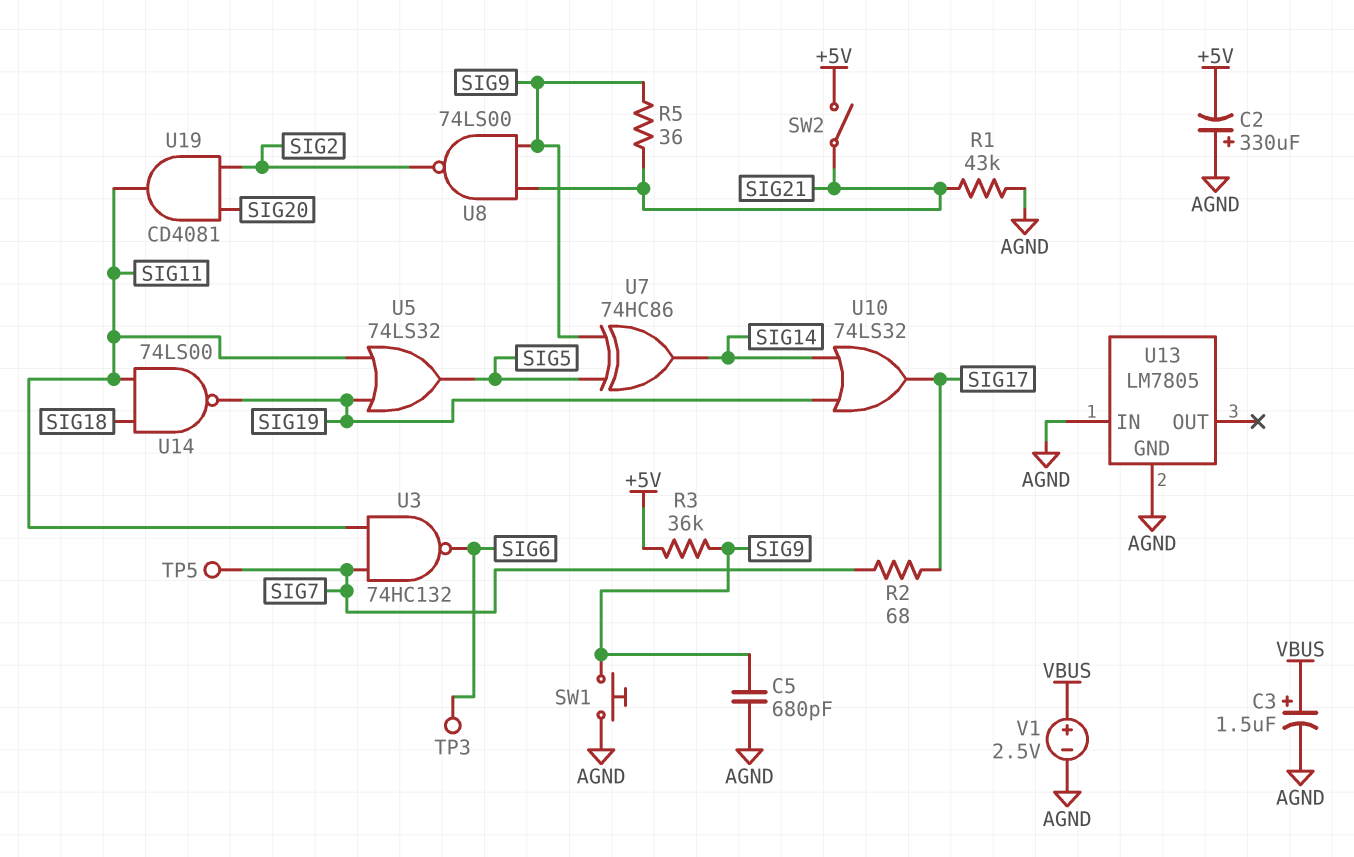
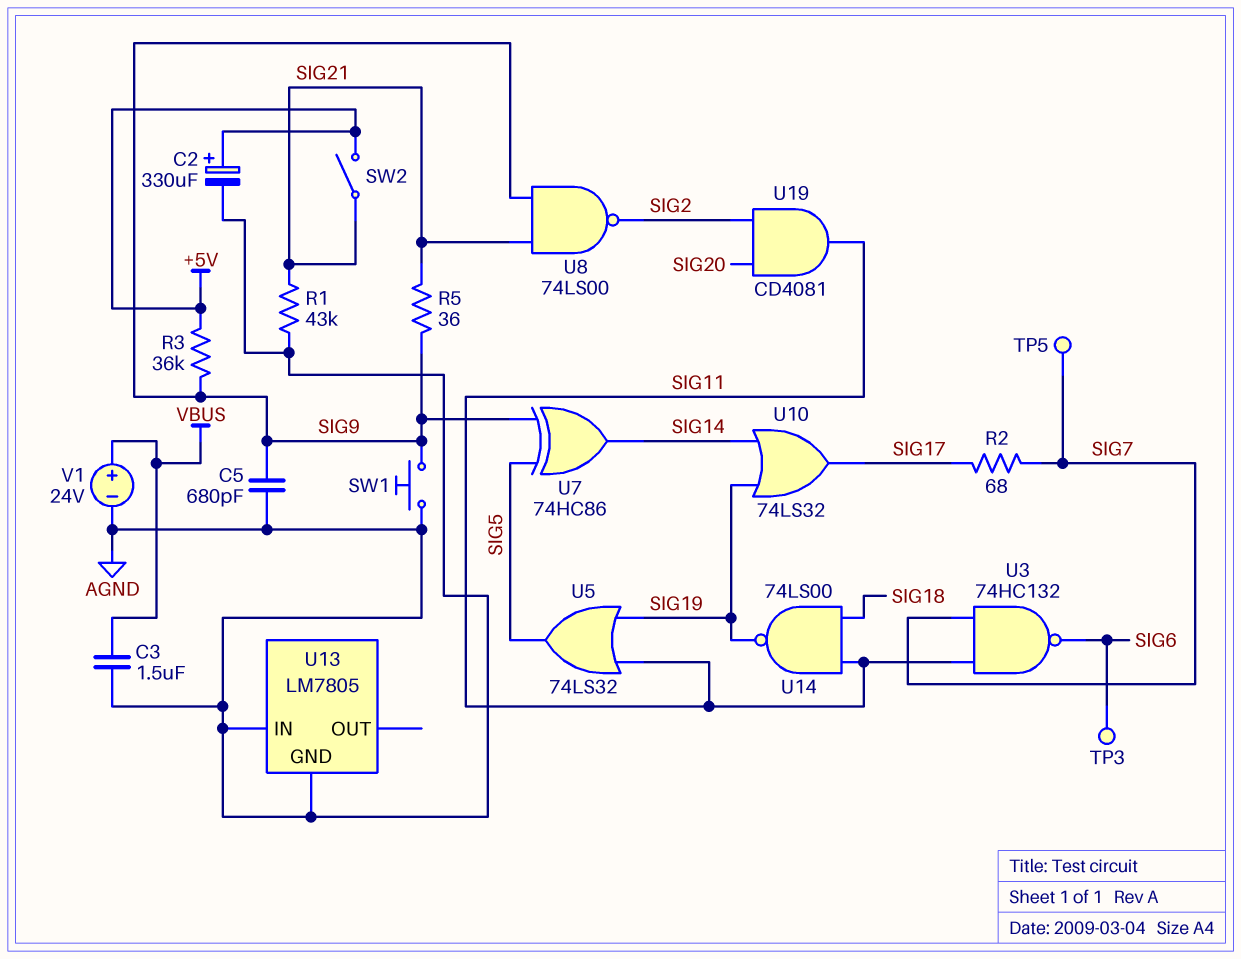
C2: 330uF (plus AGND, minus +5V) -> 330uF (plus +5V, minus AGND)
C3: 1.5uF (plus VBUS, minus AGND) -> 1.5uF (AGND, VBUS)
V1: 2.5V (plus VBUS, minus AGND) -> 24V (plus VBUS, minus AGND)

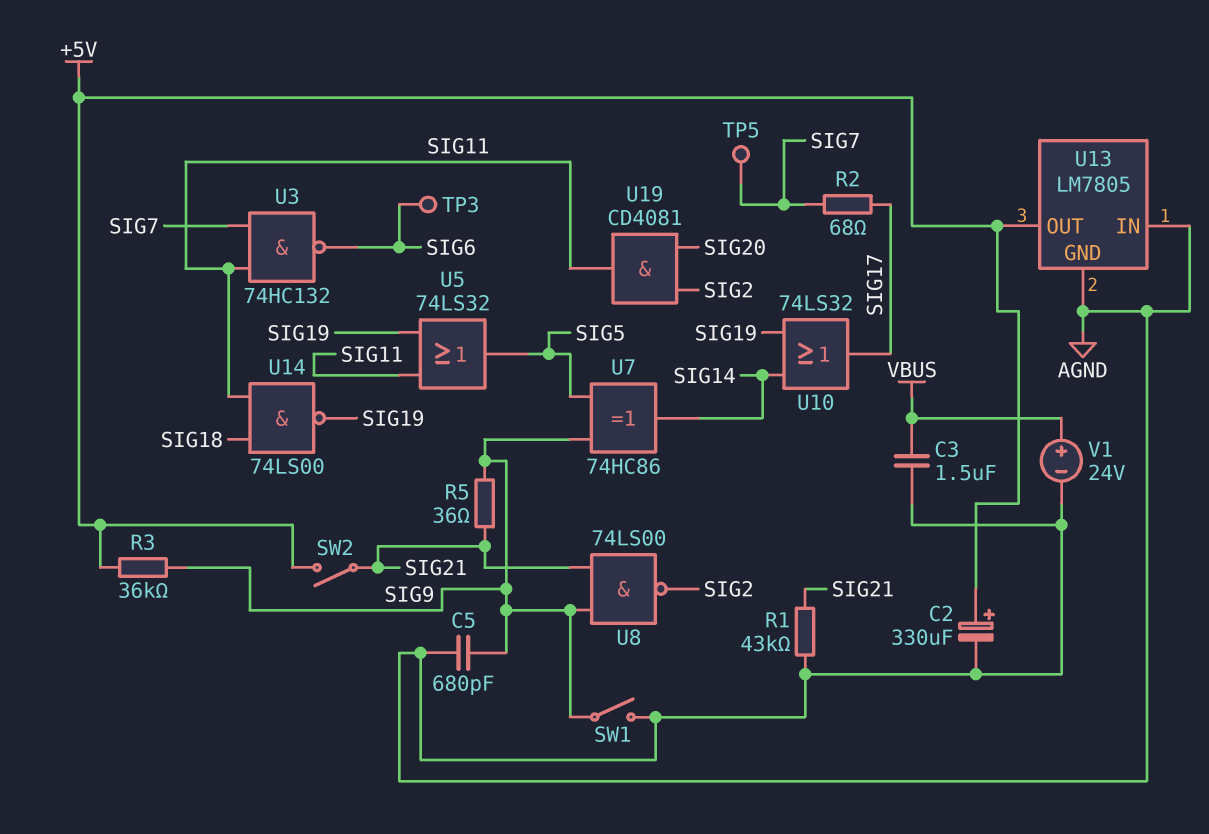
SW1: button (AGND, SIG9) -> switch (AGND, SIG9)
U13 pin OUT: none -> +5V

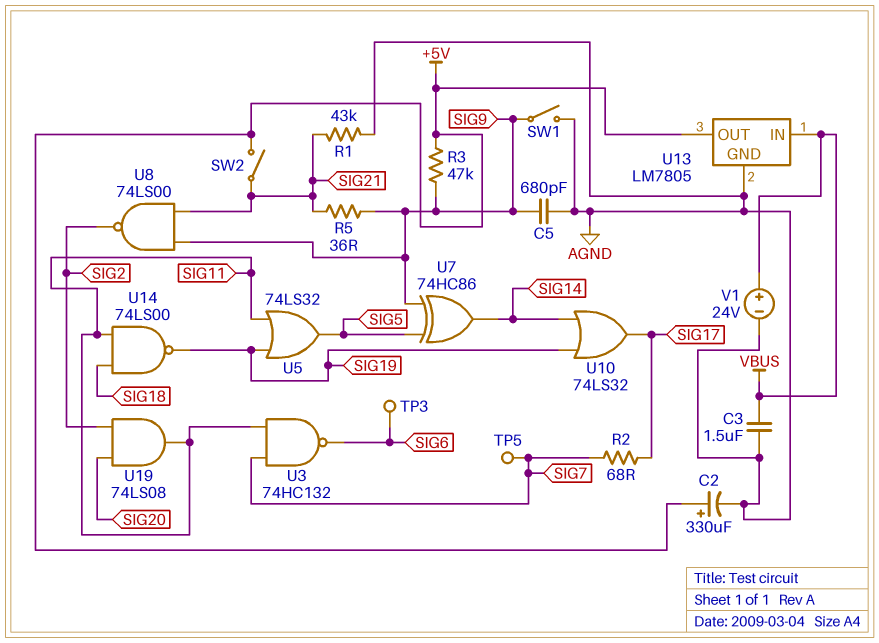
R3: 36k (+5V, SIG9) -> 47k (+5V, SIG9)
U13 pin IN: AGND -> VBUS
U19: AND CD4081 (in SIG2, in SIG20, out SIG11) -> AND 74LS08 (in SIG2, in SIG20, out SIG11)

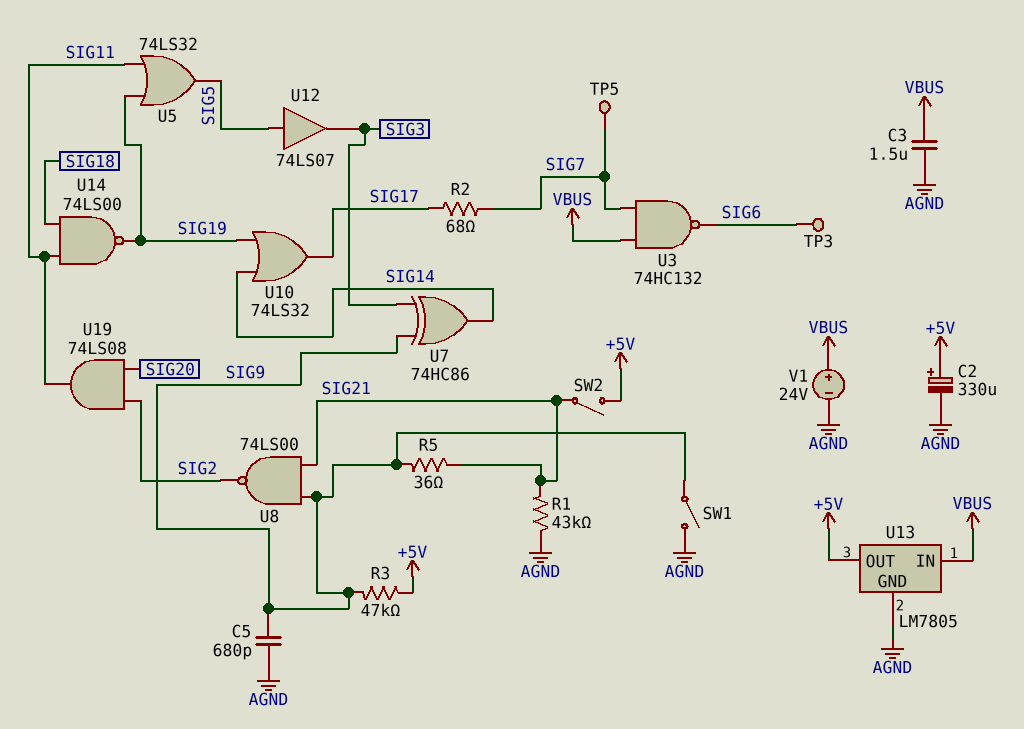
U3: NAND 74HC132 (in SIG7, in SIG11, out SIG6) -> NAND 74HC132 (in SIG7, in VBUS, out SIG6)
U7: XOR 74HC86 (in SIG5, in SIG9, out SIG14) -> XOR 74HC86 (in SIG3, in SIG9, out SIG14)
U12: none -> buffer 74LS07 (in SIG5, out SIG3)

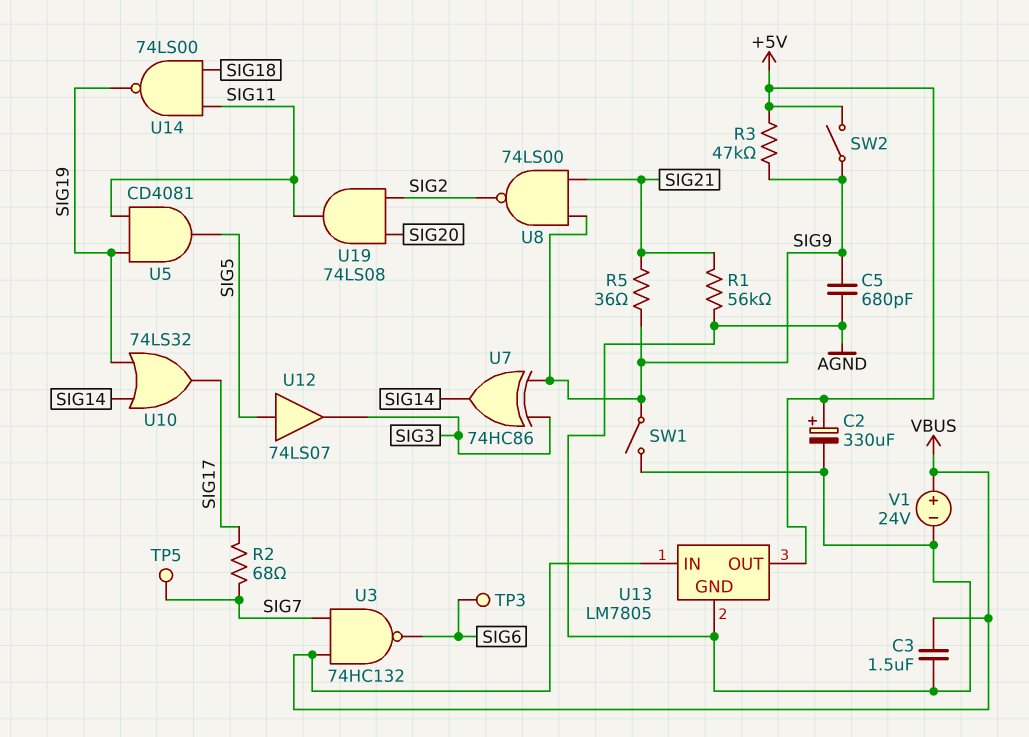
R1: 43k (AGND, SIG21) -> 56k (AGND, SIG21)
SW2: switch (+5V, SIG21) -> switch (+5V, SIG9)
U5: OR 74LS32 (in SIG11, in SIG19, out SIG5) -> AND CD4081 (in SIG11, in SIG19, out SIG5)

